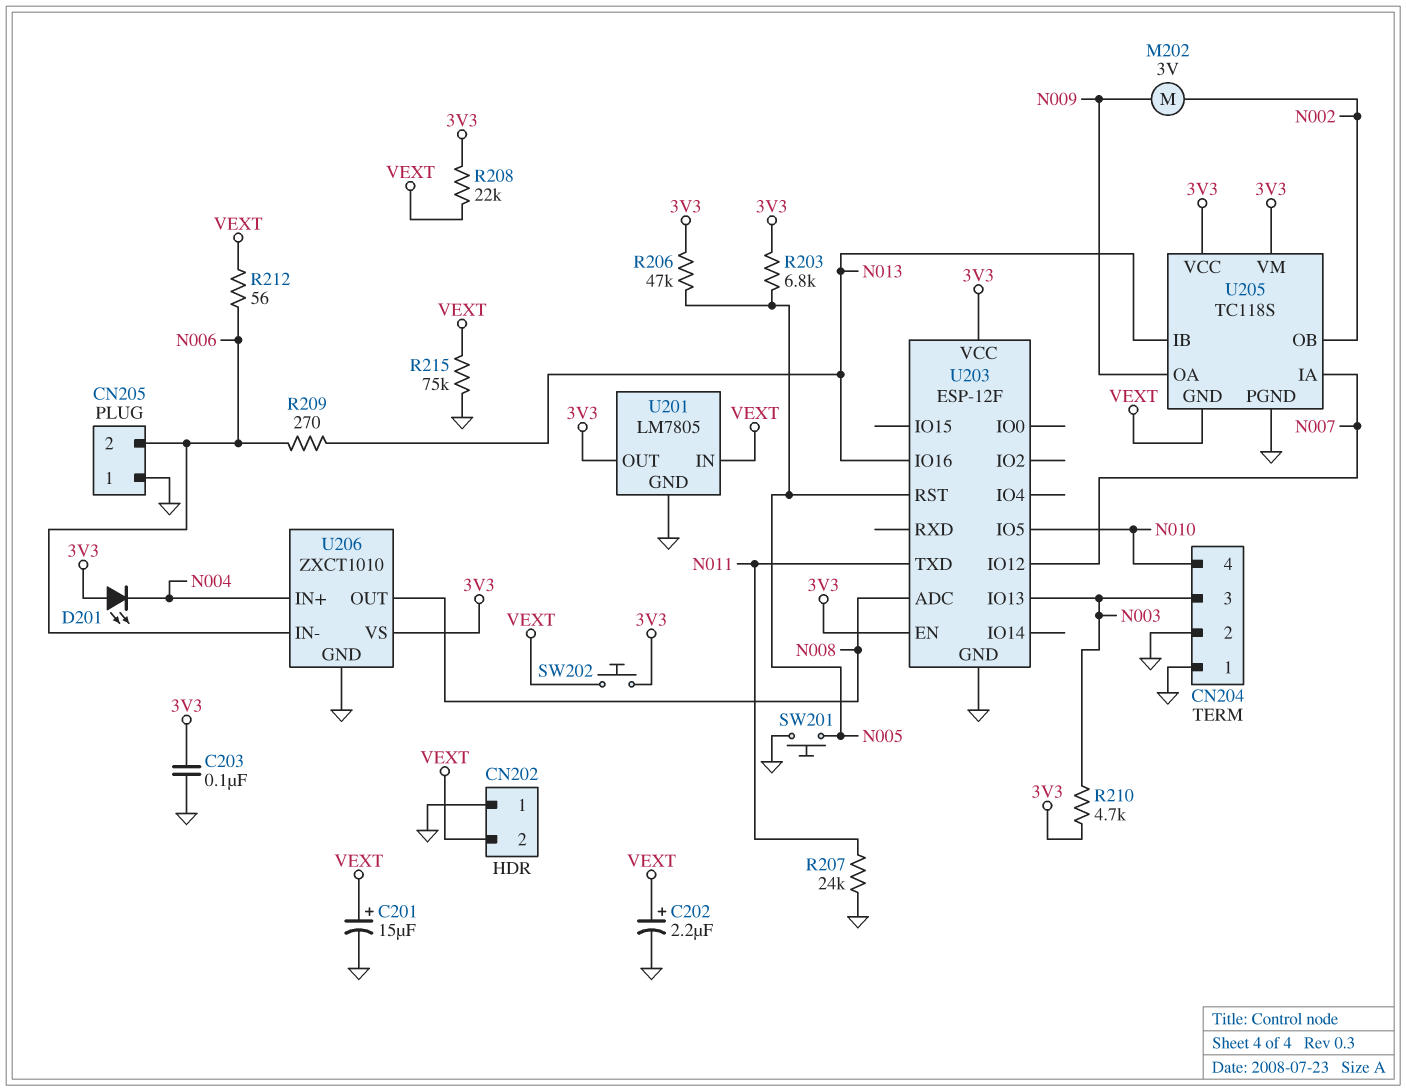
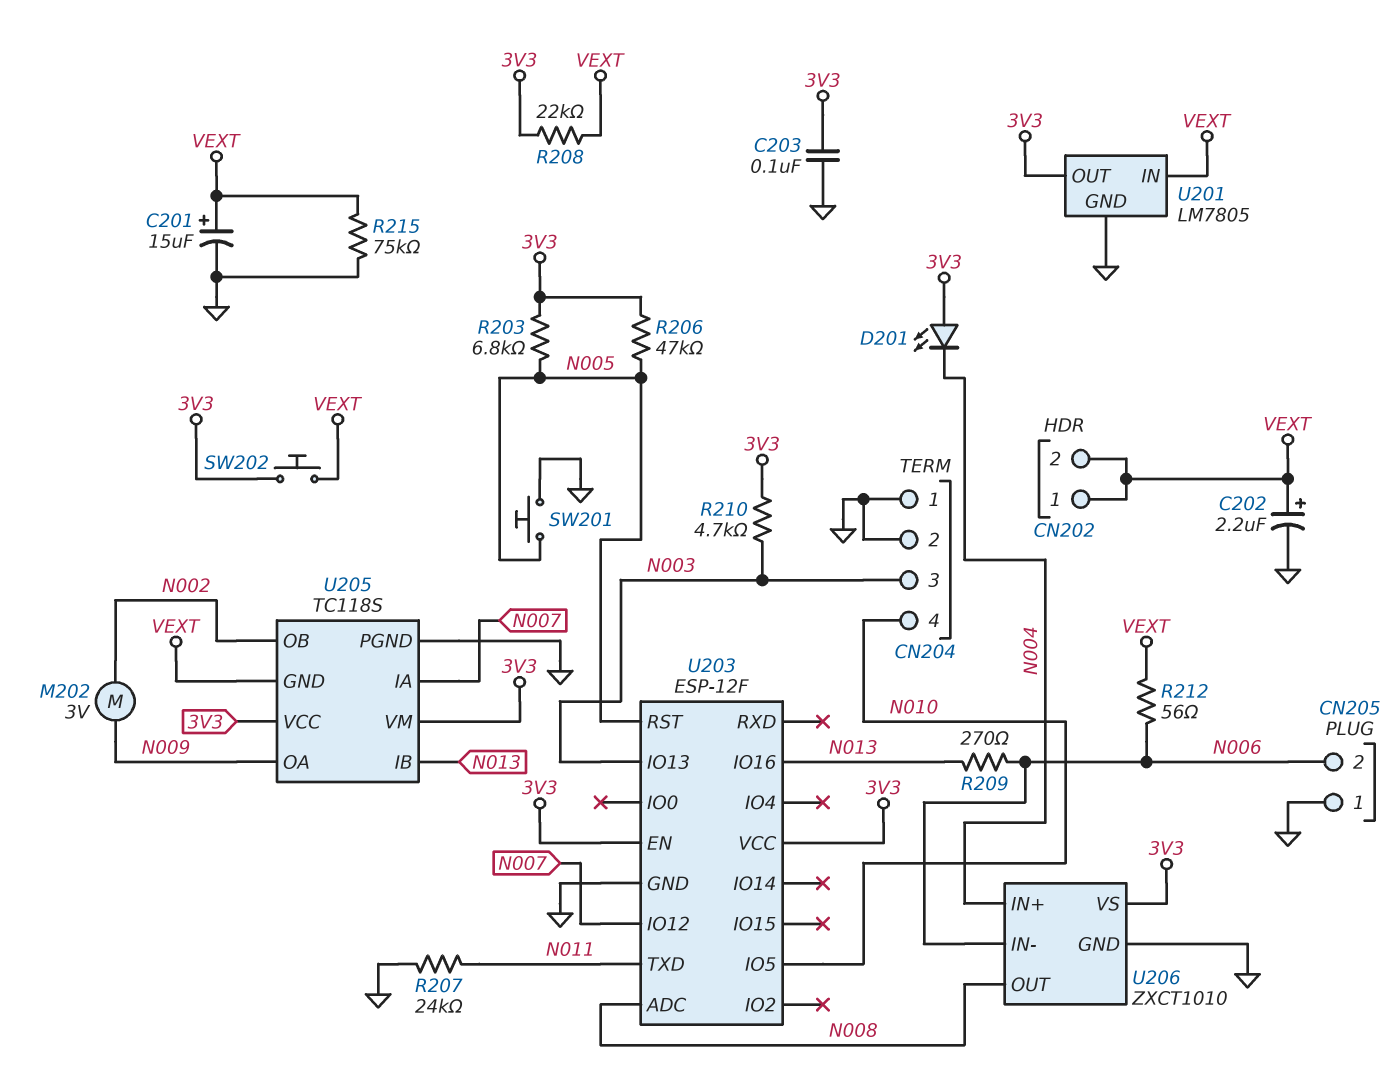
CN202 pin 1: GND -> VEXT

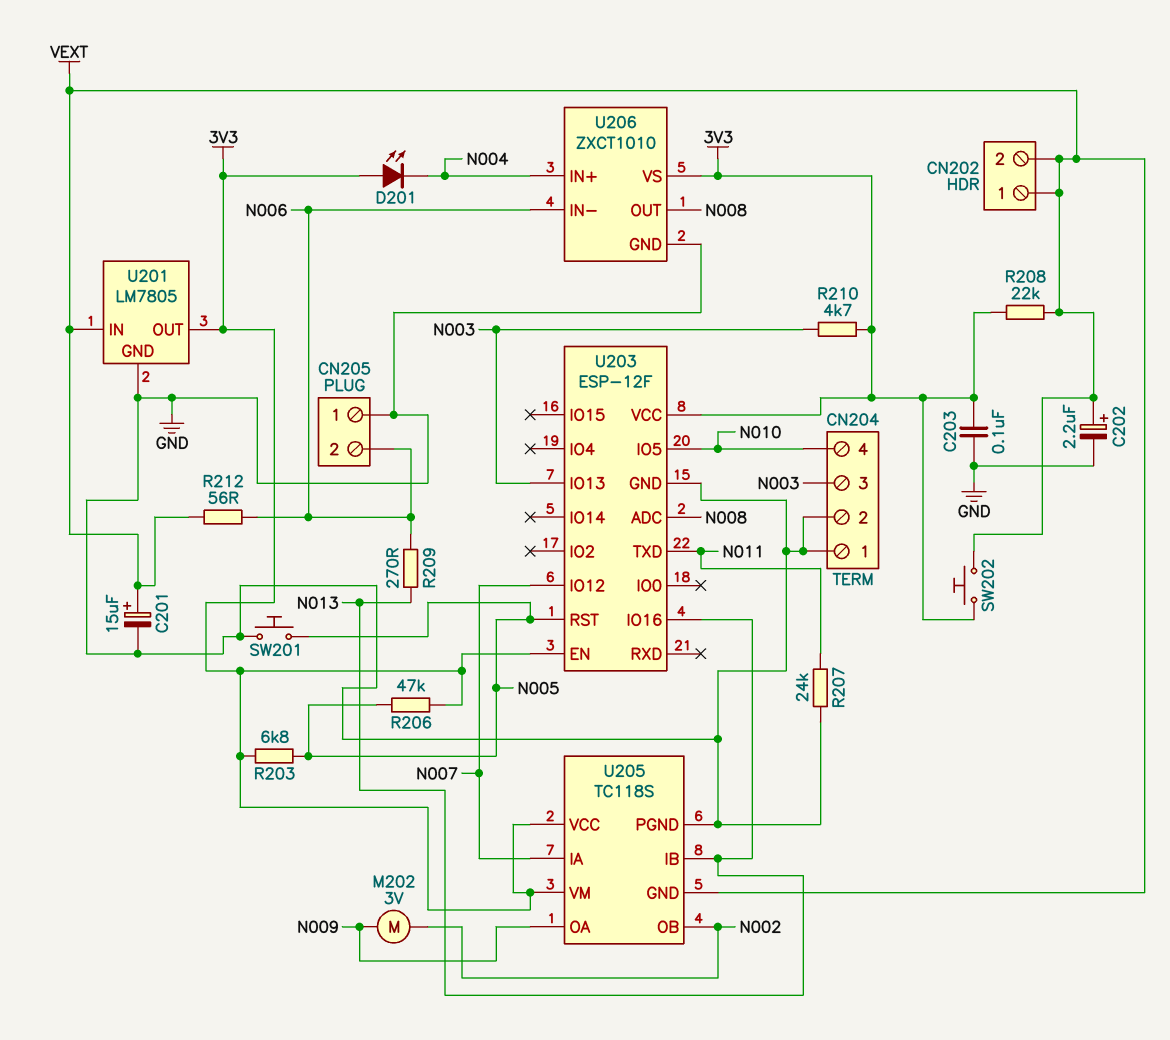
R215: 75k (GND, VEXT) -> none

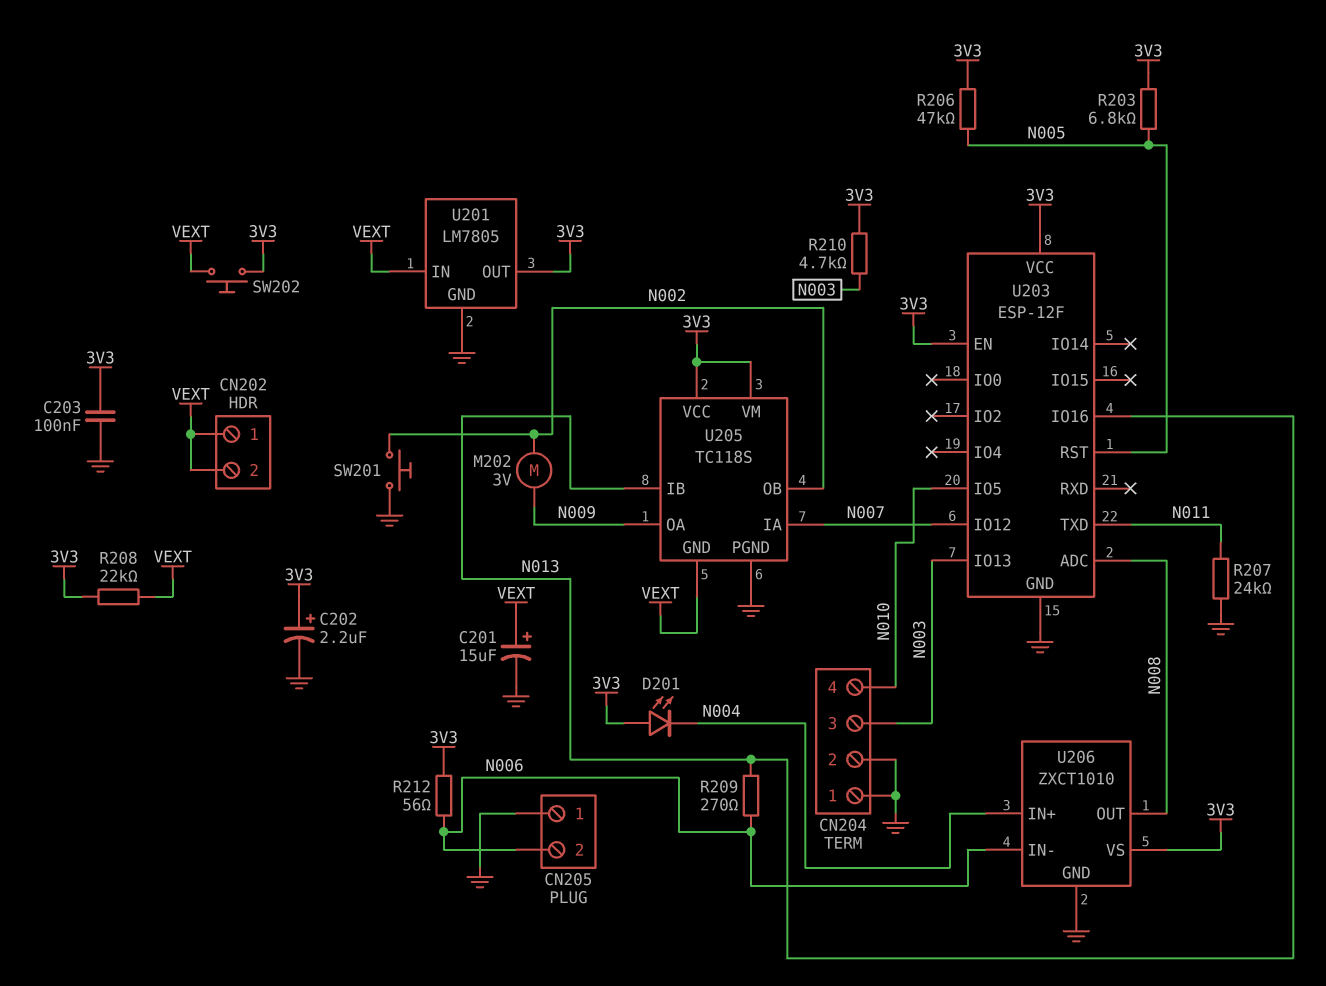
C202: 2.2uF (plus VEXT, minus GND) -> 2.2uF (plus 3V3, minus GND)
R212: 56 (N006, VEXT) -> 56 (3V3, N006)
SW201: button (GND, N005) -> button (GND, N002)

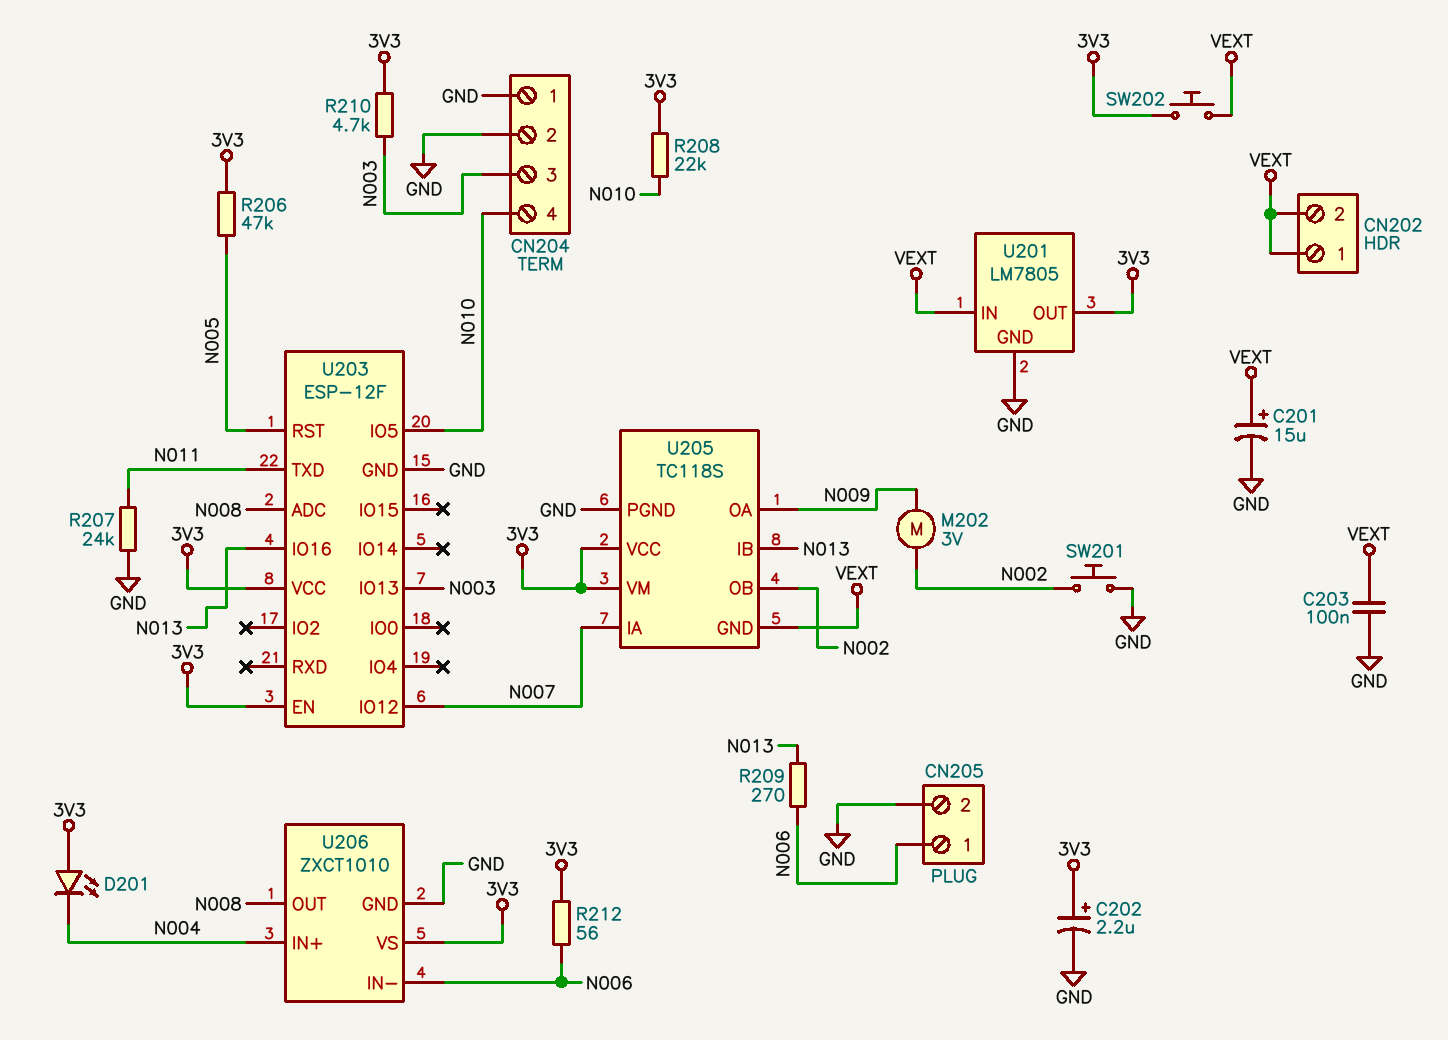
C203: 100nF (3V3, GND) -> 100nF (GND, VEXT)
CN205 pin 1: GND -> N006
CN205 pin 2: N006 -> GND
R203: 6.8k (3V3, N005) -> none
R208: 22k (3V3, VEXT) -> 22k (3V3, N010)

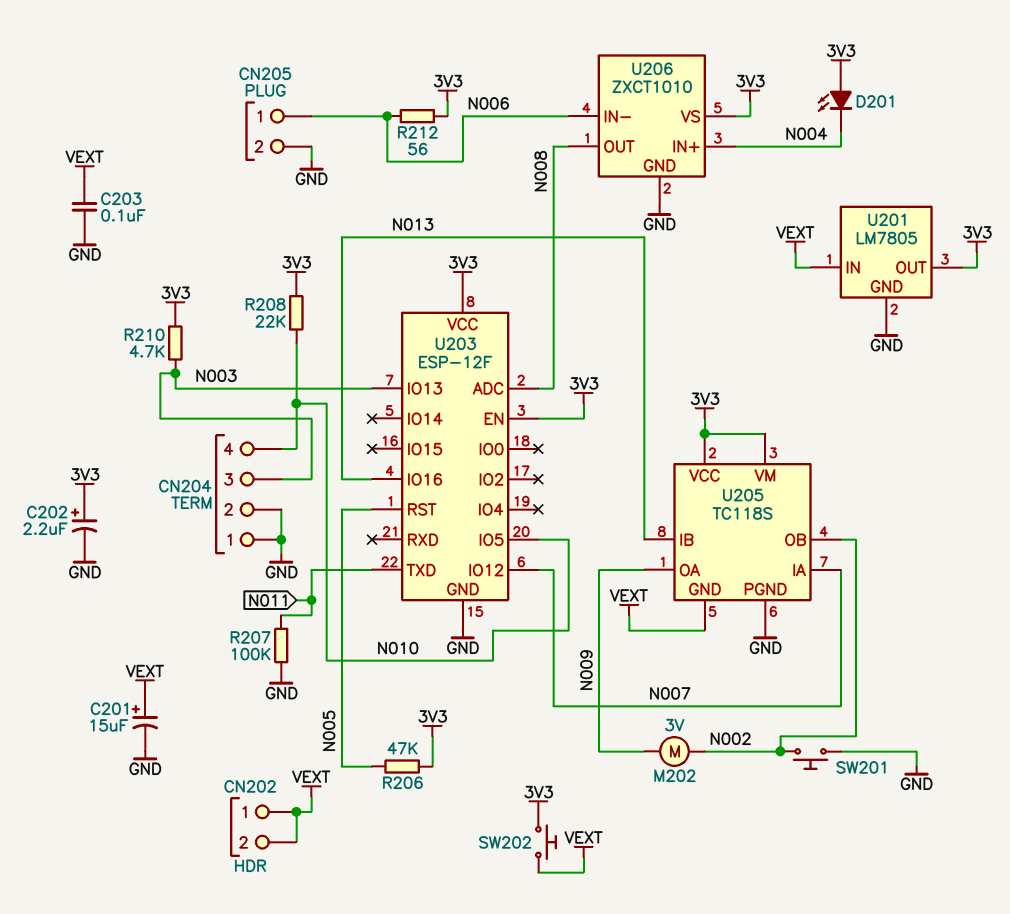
R207: 24k (GND, N011) -> 100k (GND, N011)
R209: 270 (N006, N013) -> none

